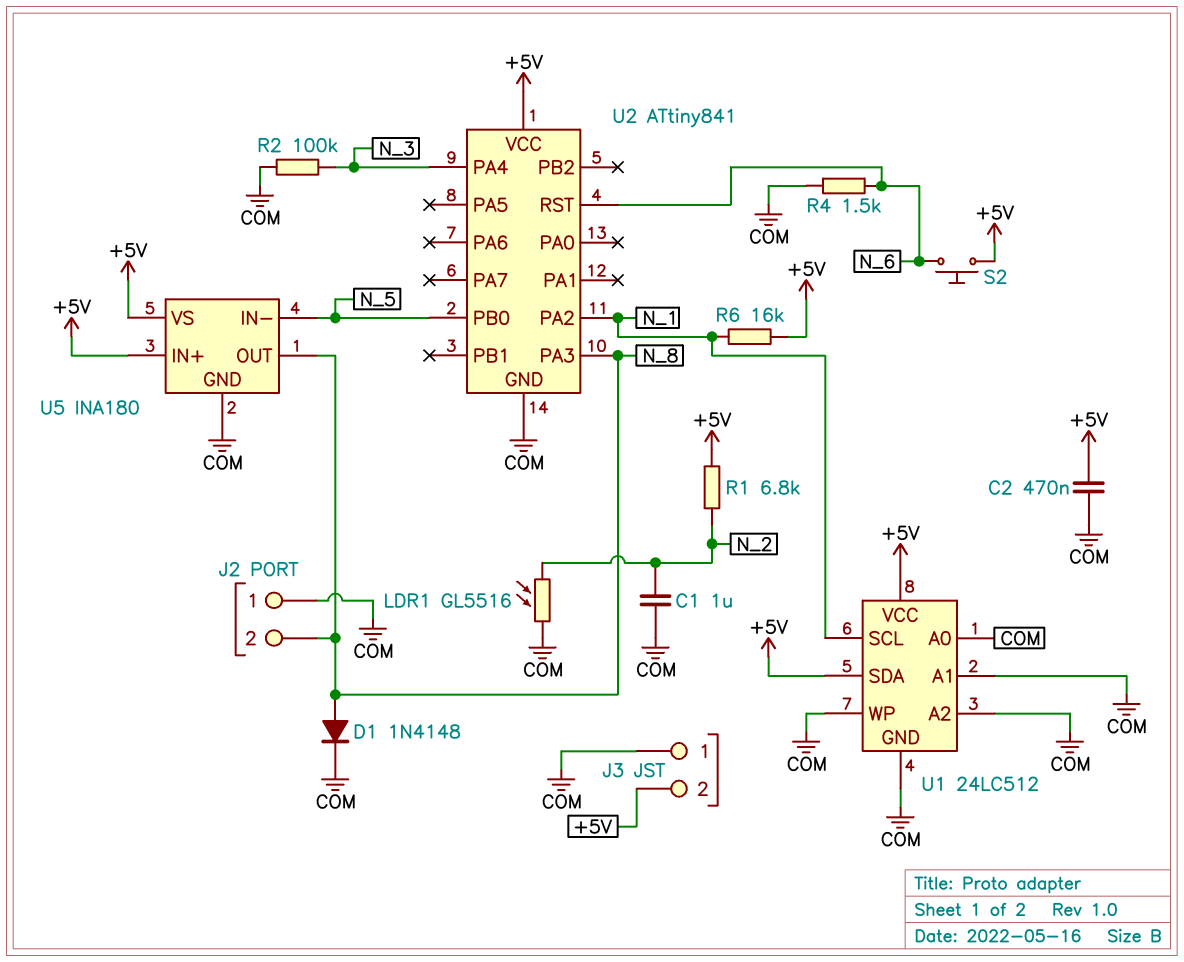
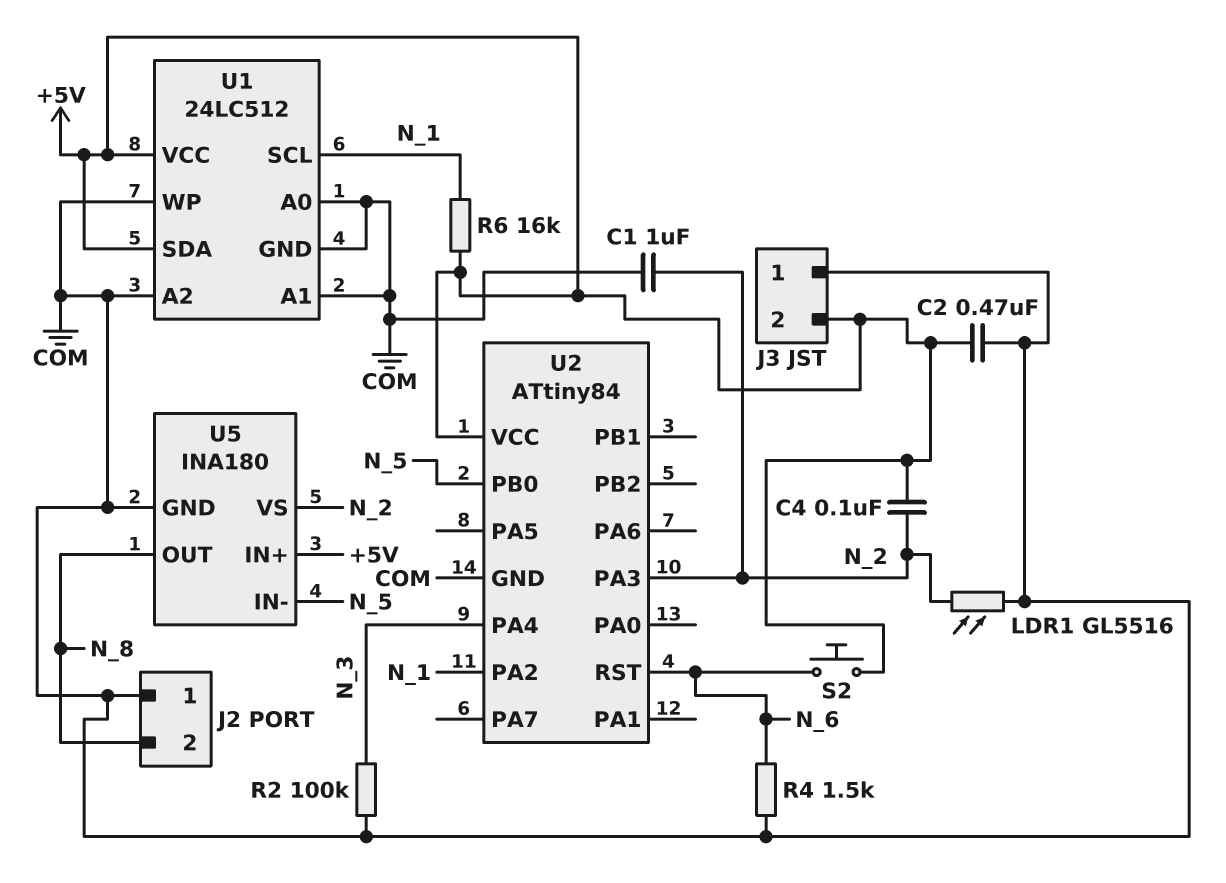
C4: none -> 100nF (+5V, N_2)
D1: diode 1N4148 (A N_8, K COM) -> none
R1: 6.8k (+5V, N_2) -> none
U2: ATtiny841 -> ATtiny84
U2 pin PA3: N_8 -> N_2
U5 pin VS: +5V -> N_2

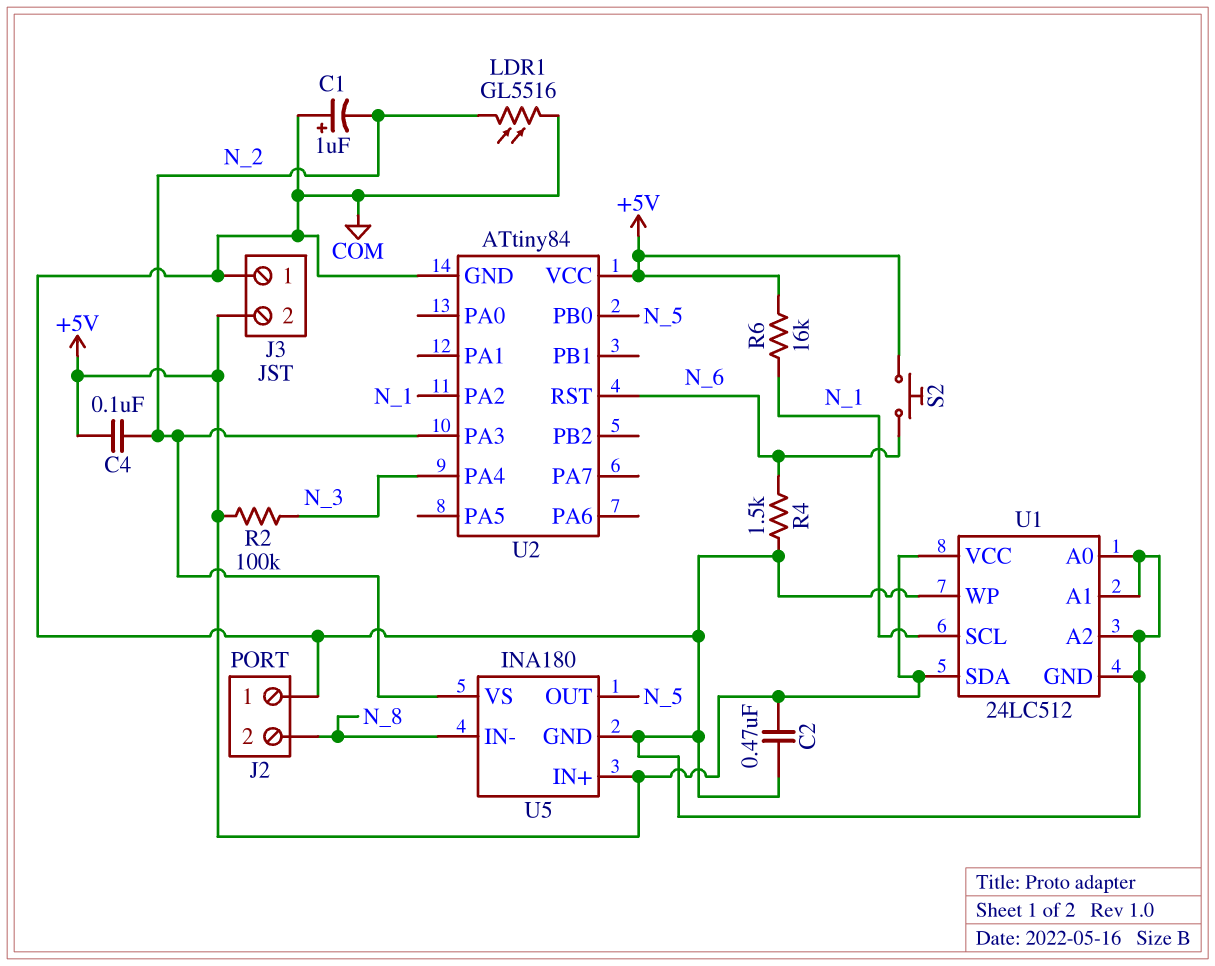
C1: 1uF (COM, N_2) -> 1uF (plus COM, minus N_2)
R2: 100k (COM, N_3) -> 100k (+5V, N_3)
U5 pin IN-: N_5 -> N_8
U5 pin OUT: N_8 -> N_5

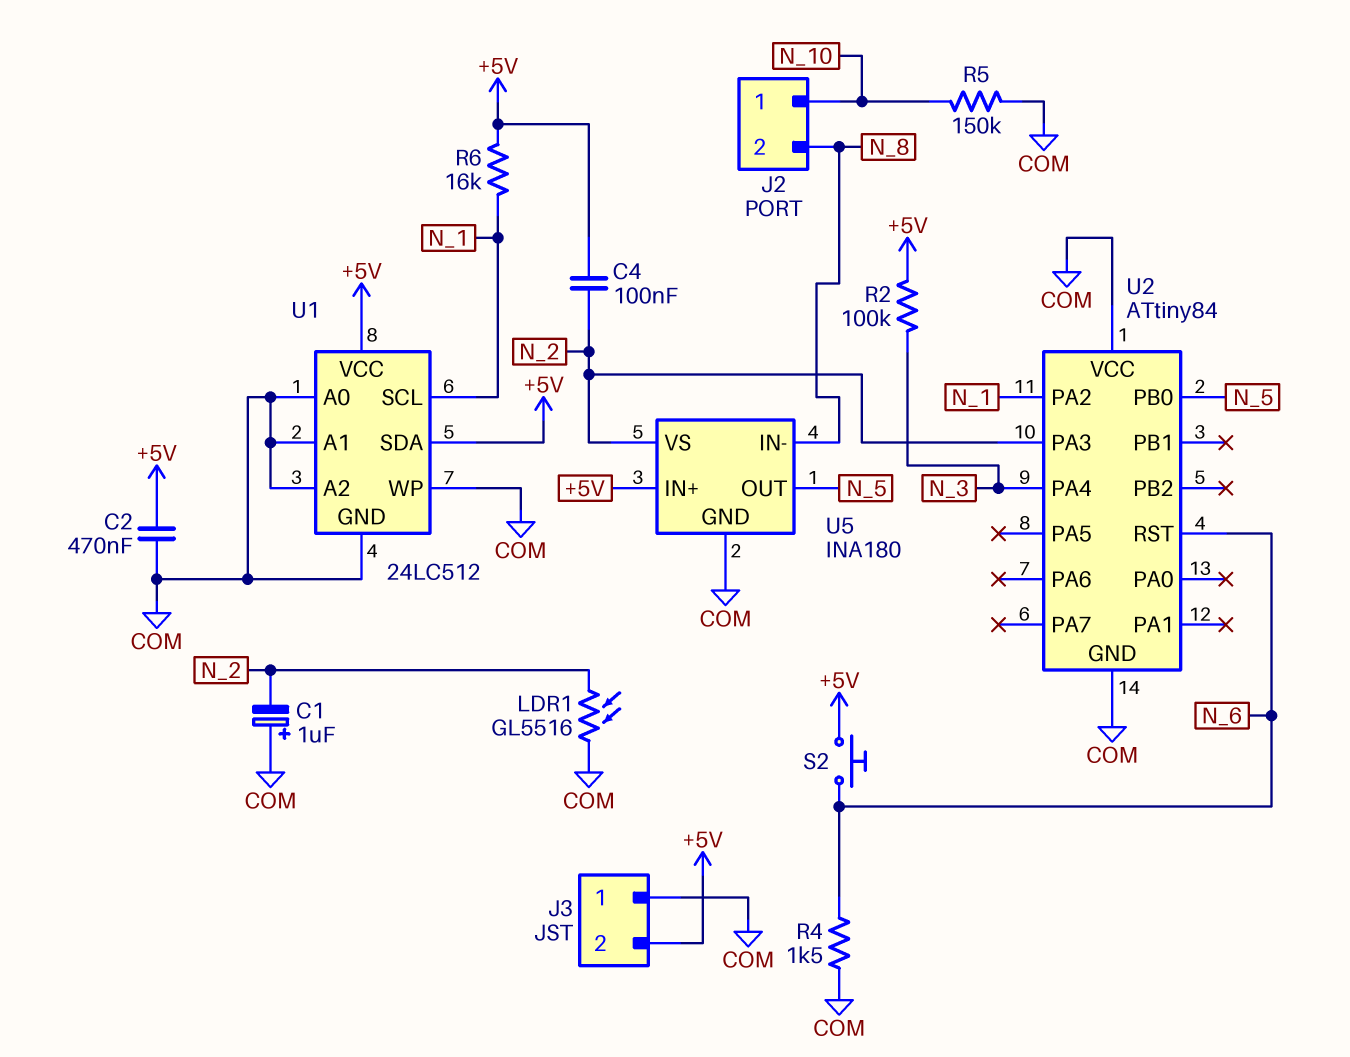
J2 pin 1: COM -> N_10
R5: none -> 150k (COM, N_10)
U2 pin VCC: +5V -> COM

